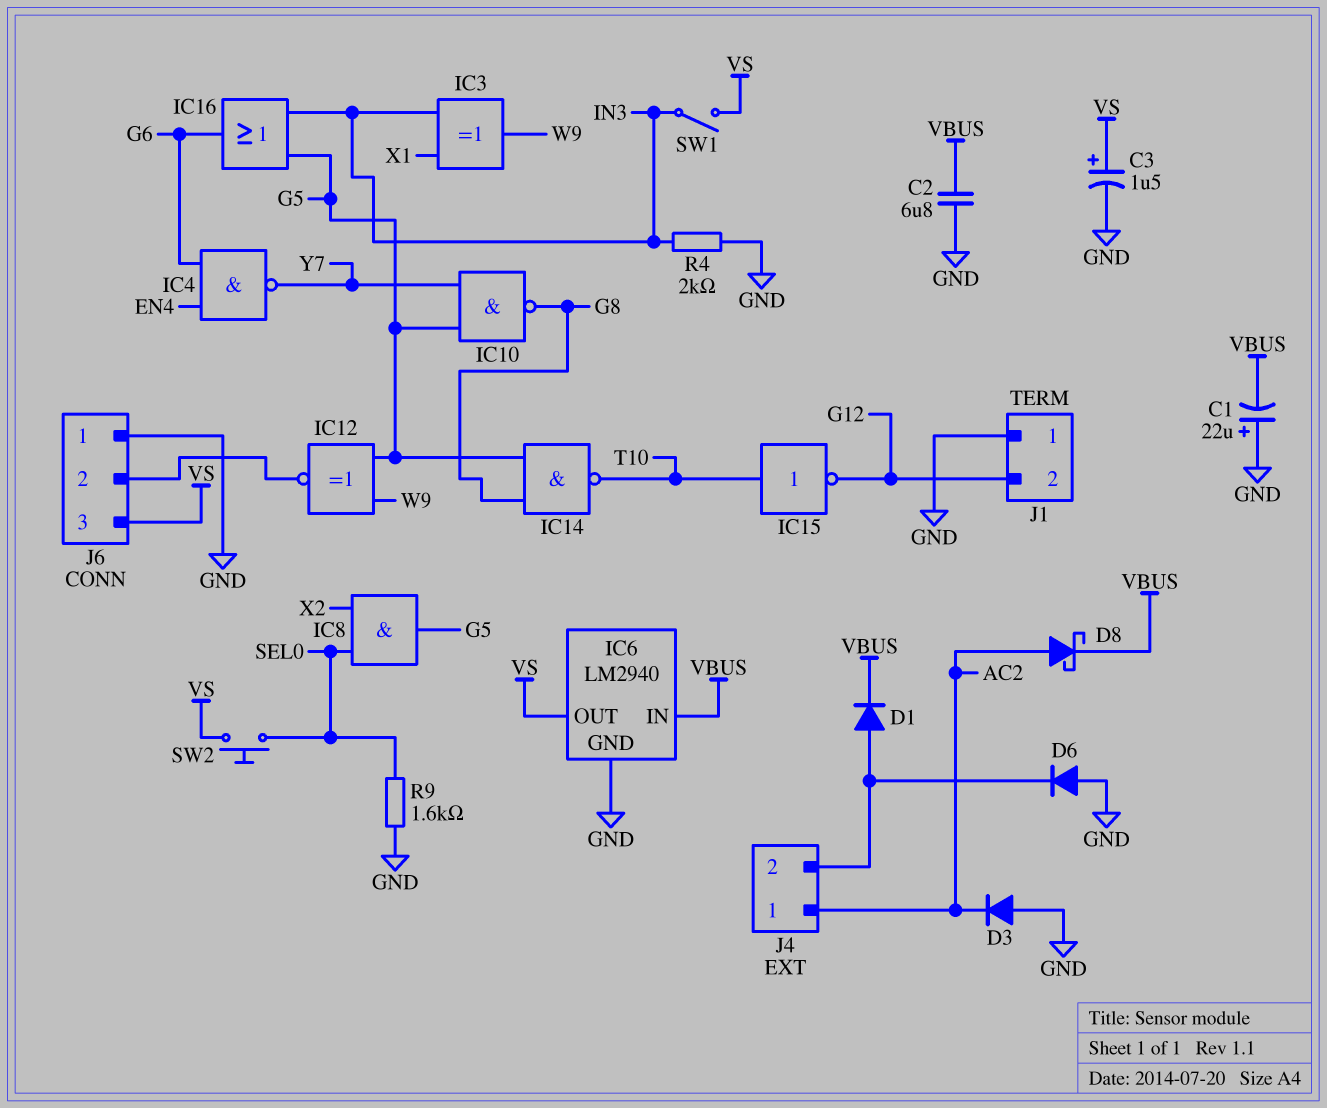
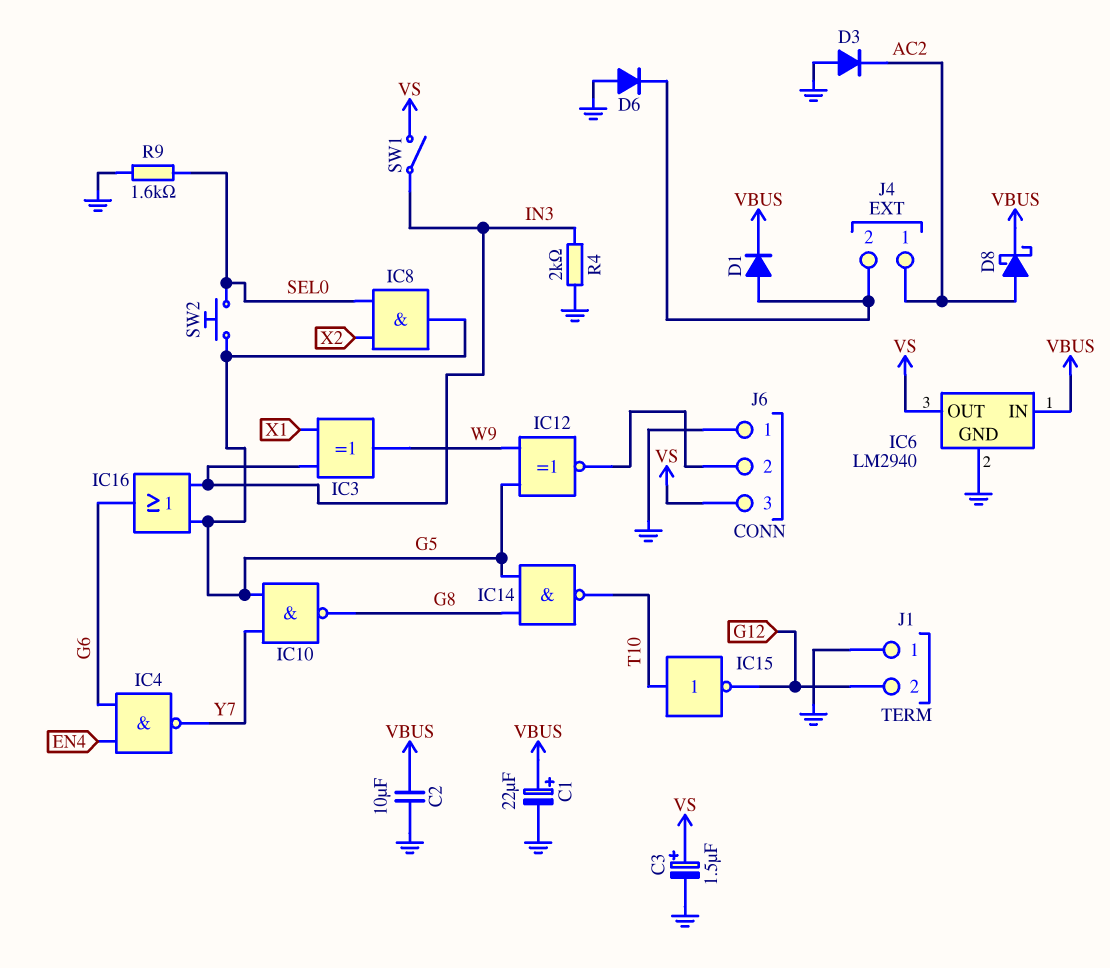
C1: 22uF (plus GND, minus VBUS) -> 22uF (plus VBUS, minus GND)
C2: 6.8uF (GND, VBUS) -> 10uF (GND, VBUS)
SW2: button (SEL0, VS) -> button (G5, SEL0)

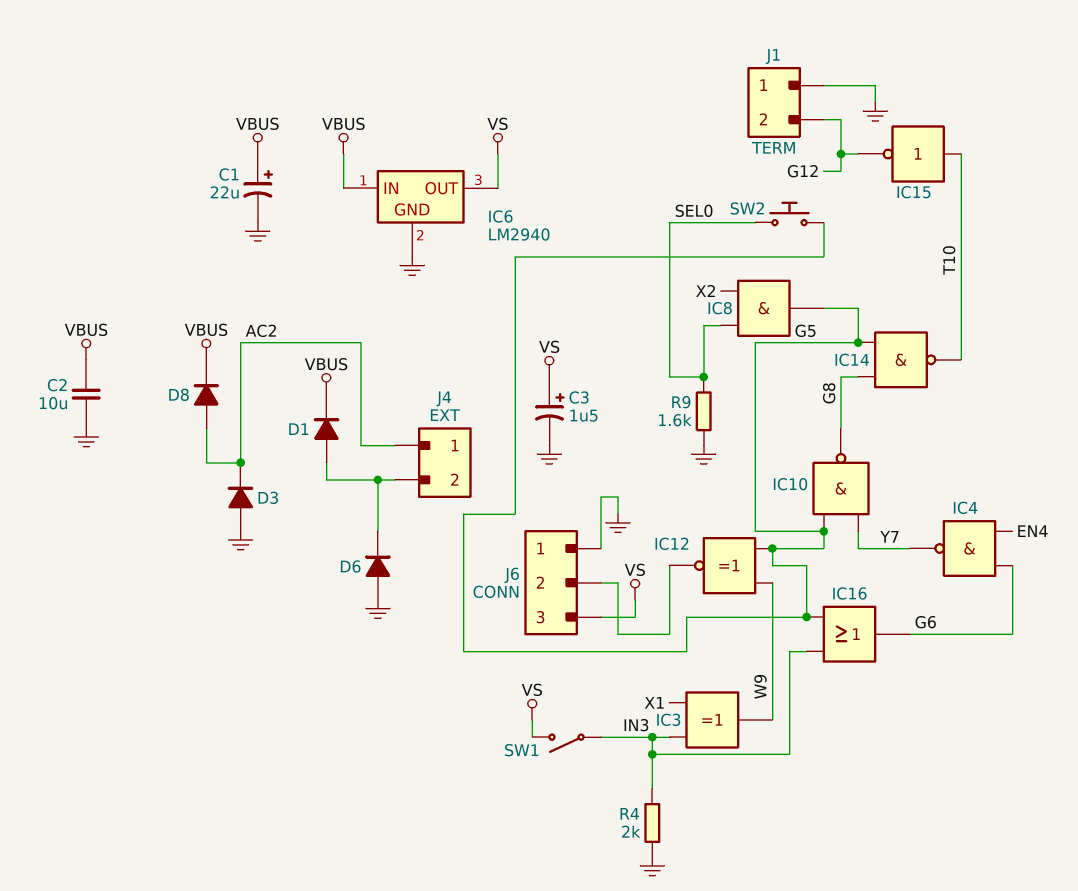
D8: schottky (A AC2, K VBUS) -> diode (A AC2, K VBUS)

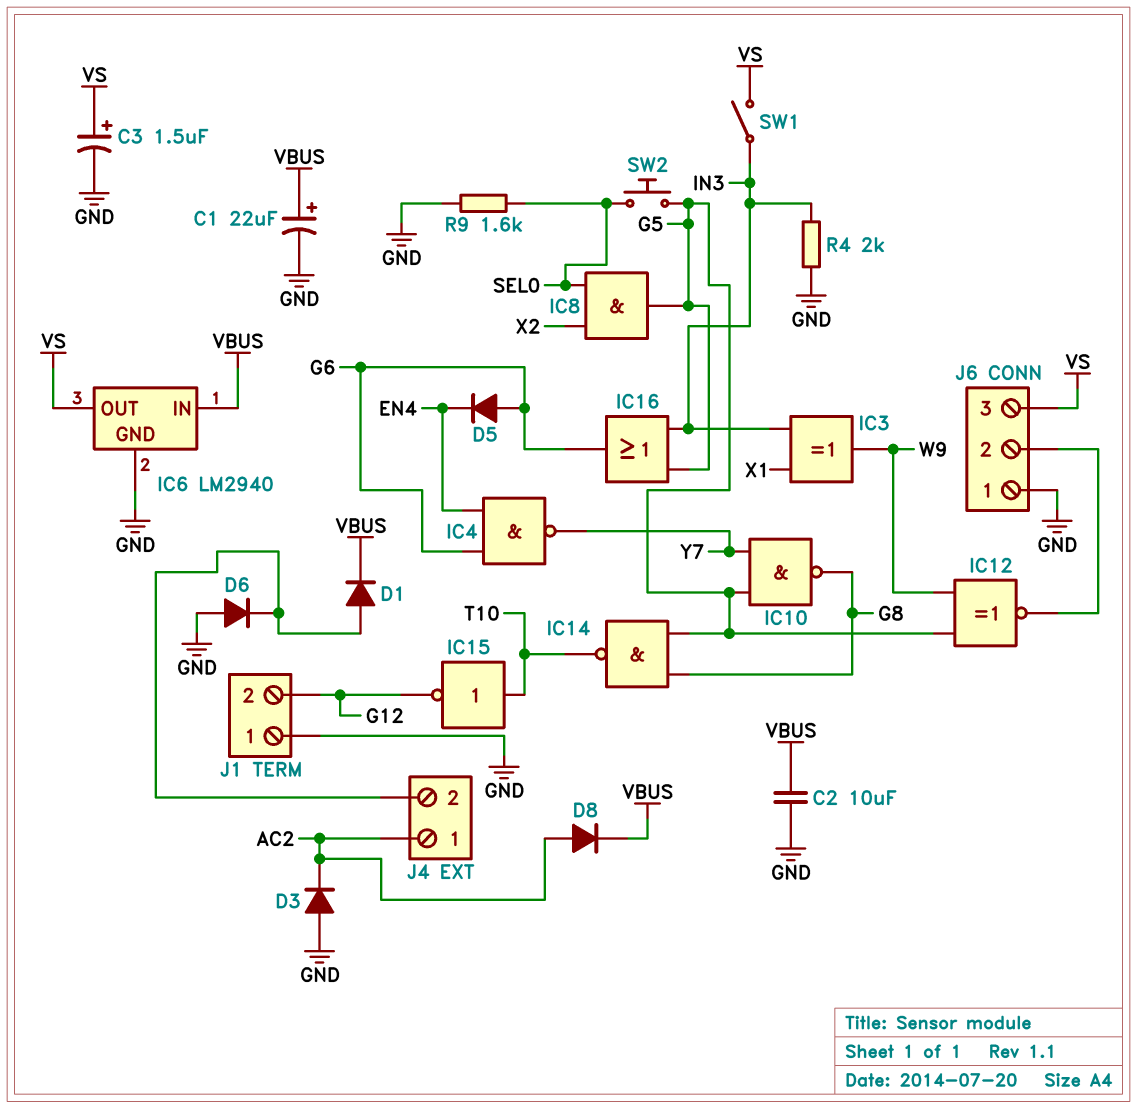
D5: none -> diode (A G6, K EN4)

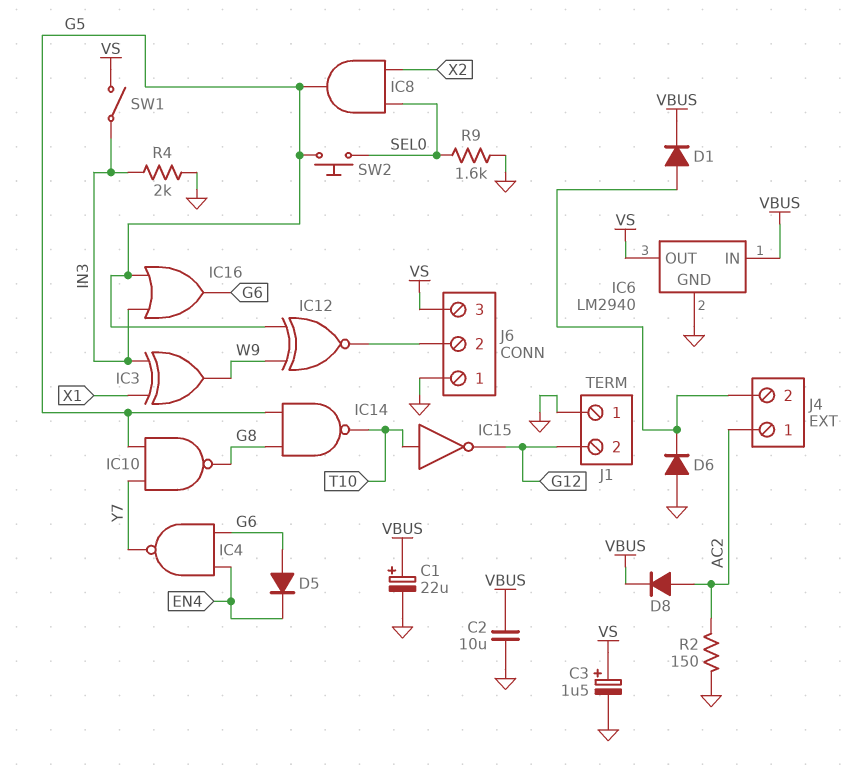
D3: diode (A GND, K AC2) -> none
R2: none -> 150 (AC2, GND)

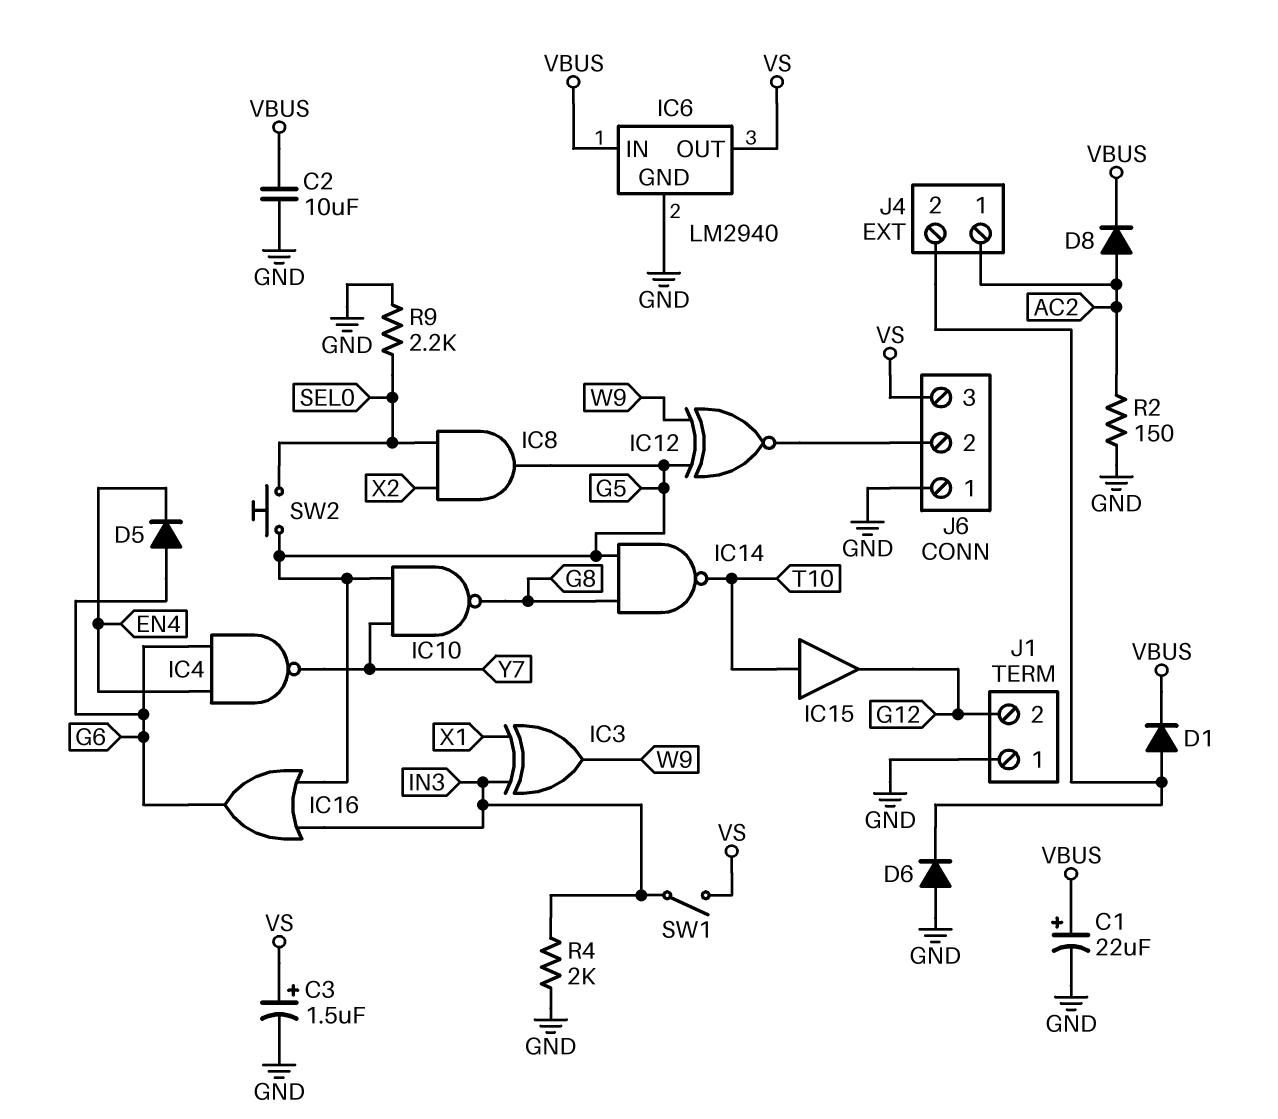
IC15: NOT (in T10, out G12) -> buffer (in T10, out G12)
R9: 1.6k (GND, SEL0) -> 2.2k (GND, SEL0)

